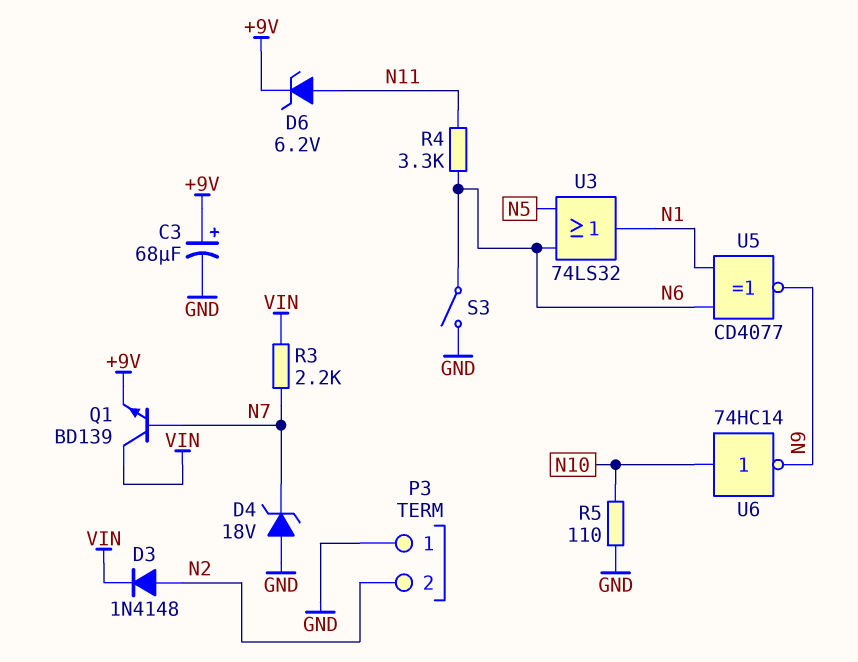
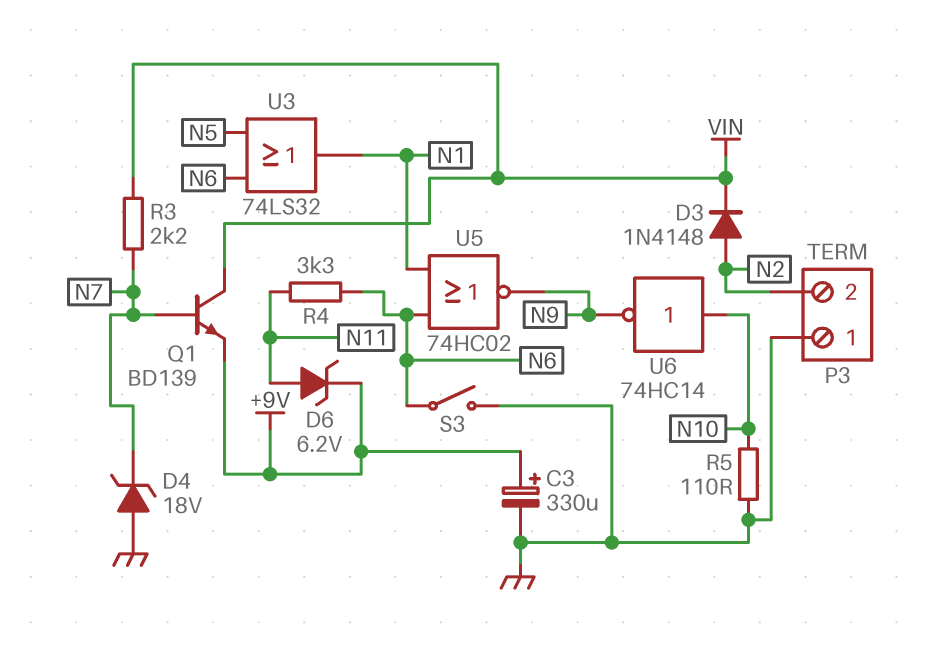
C3: 68uF (plus +9V, minus GND) -> 330uF (plus +9V, minus GND)
U5: XNOR CD4077 (in N1, in N6, out N9) -> NOR 74HC02 (in N1, in N6, out N9)

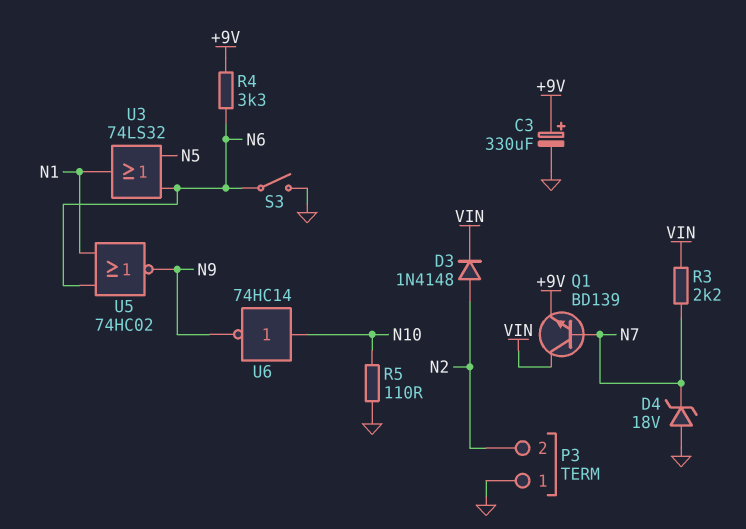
D6: zener 6.2V (A N11, K +9V) -> none
R4: 3.3k (N6, N11) -> 3.3k (+9V, N6)

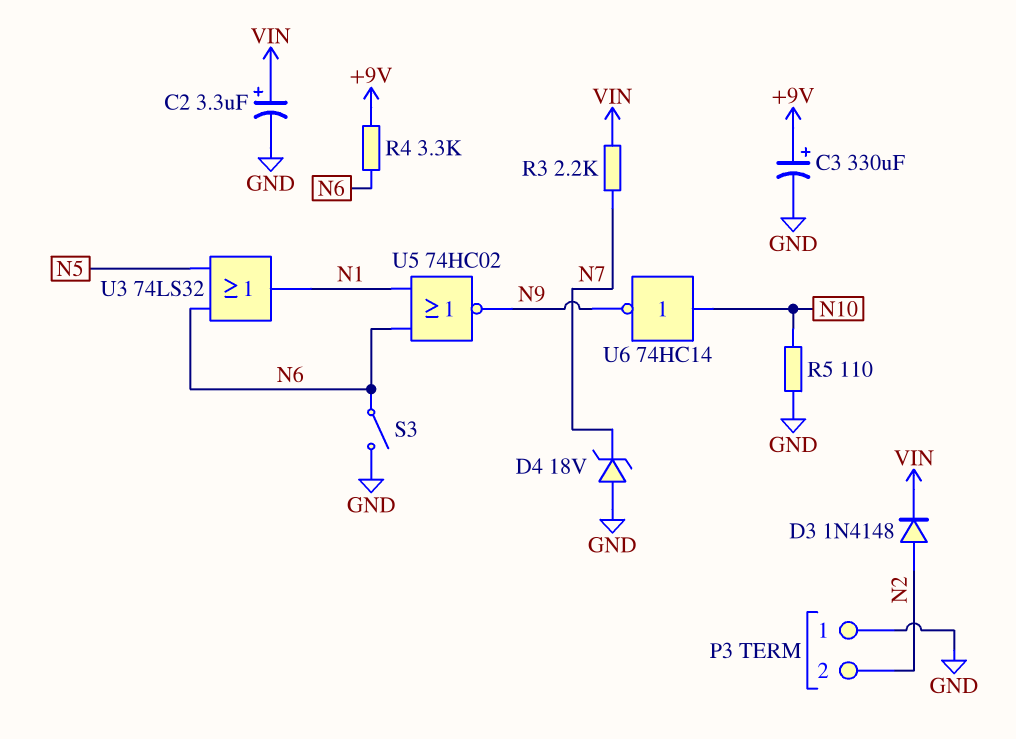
C2: none -> 3.3uF (plus VIN, minus GND)
Q1: NPN BD139 (B N7, C VIN, E +9V) -> none

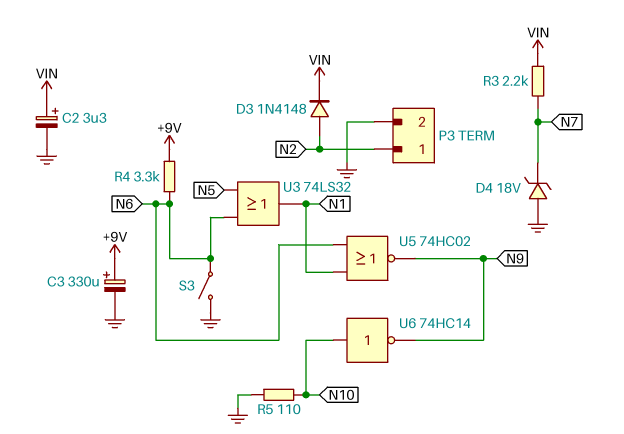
P3 pin 1: GND -> N2
P3 pin 2: N2 -> GND

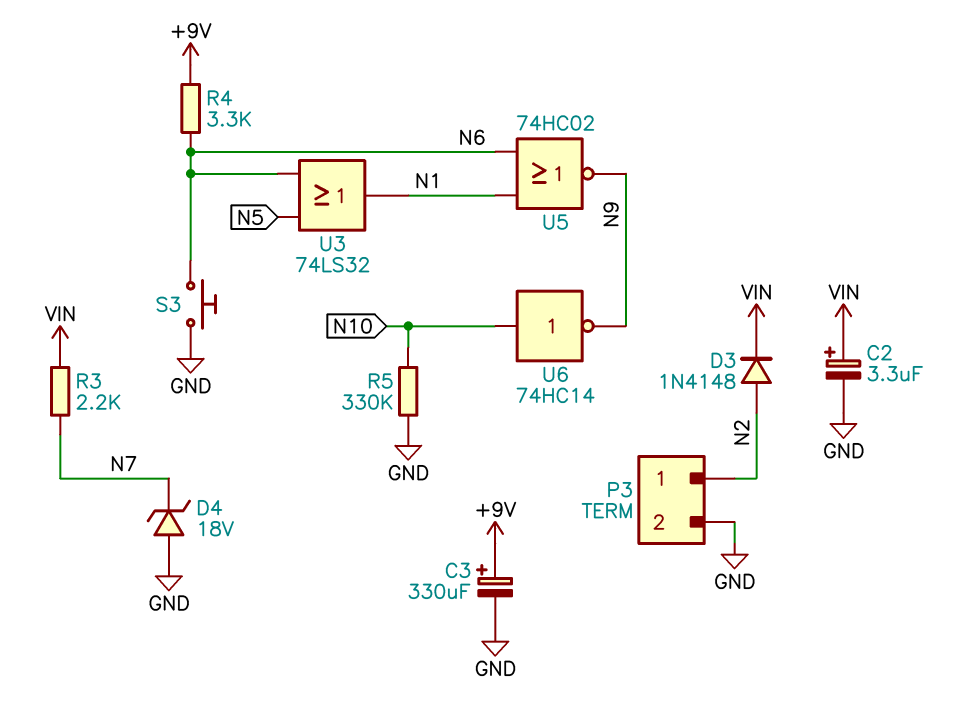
R5: 110 (GND, N10) -> 330k (GND, N10)
S3: switch (GND, N6) -> button (GND, N6)

